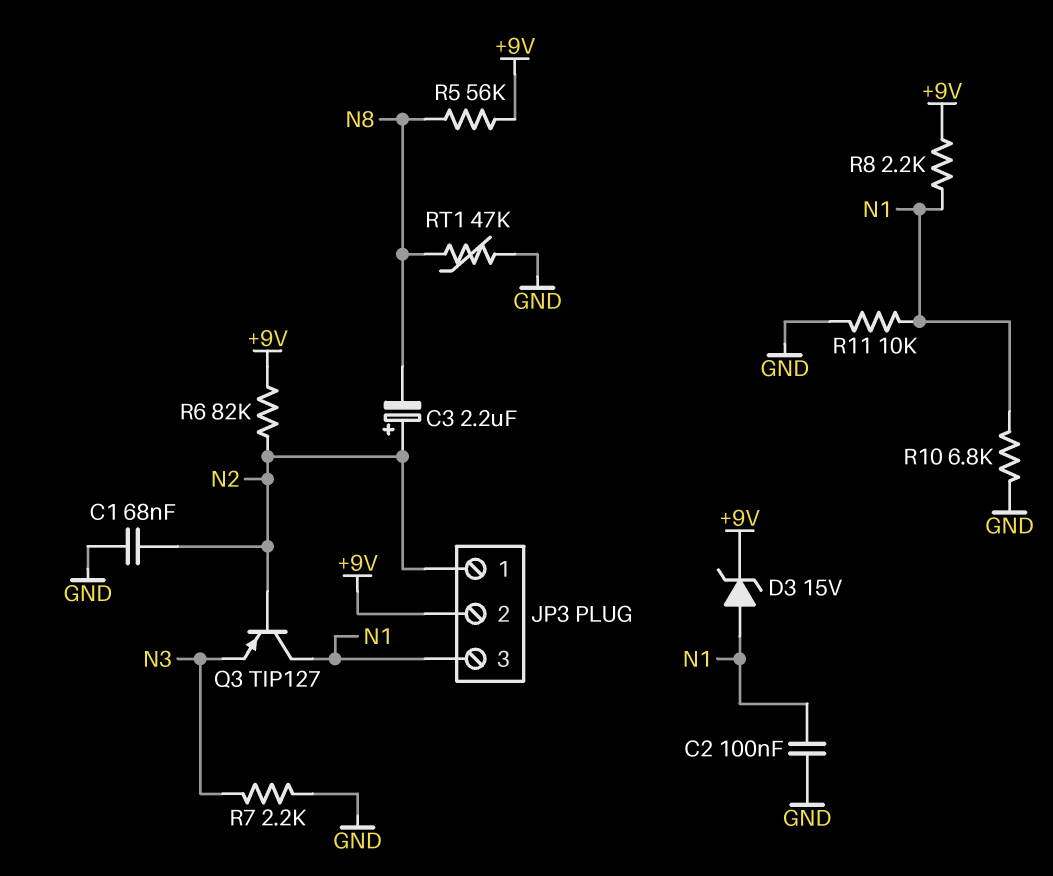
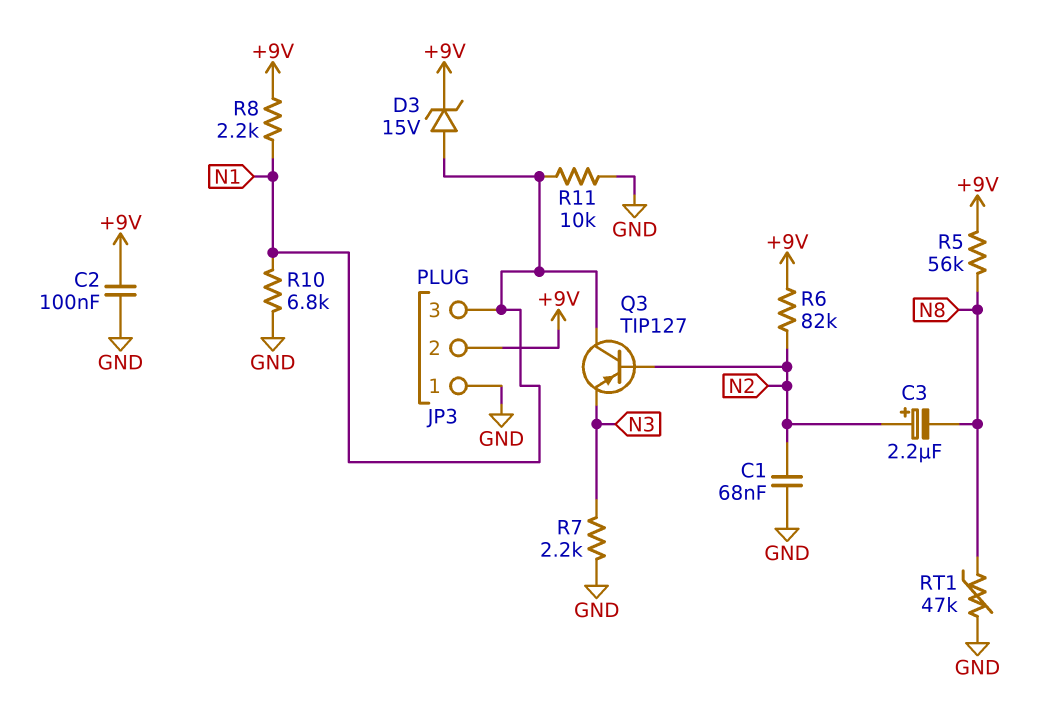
C2: 100nF (GND, N1) -> 100nF (+9V, GND)
JP3 pin 1: N2 -> GND

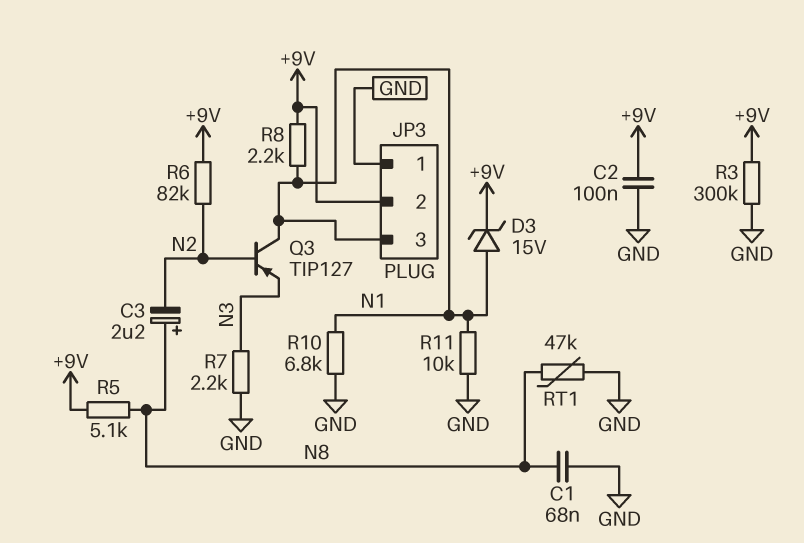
C1: 68nF (GND, N2) -> 68nF (GND, N8)
C3: 2.2uF (plus N2, minus N8) -> 2.2uF (plus N8, minus N2)
R3: none -> 300k (+9V, GND)
R5: 56k (+9V, N8) -> 5.1k (+9V, N8)

